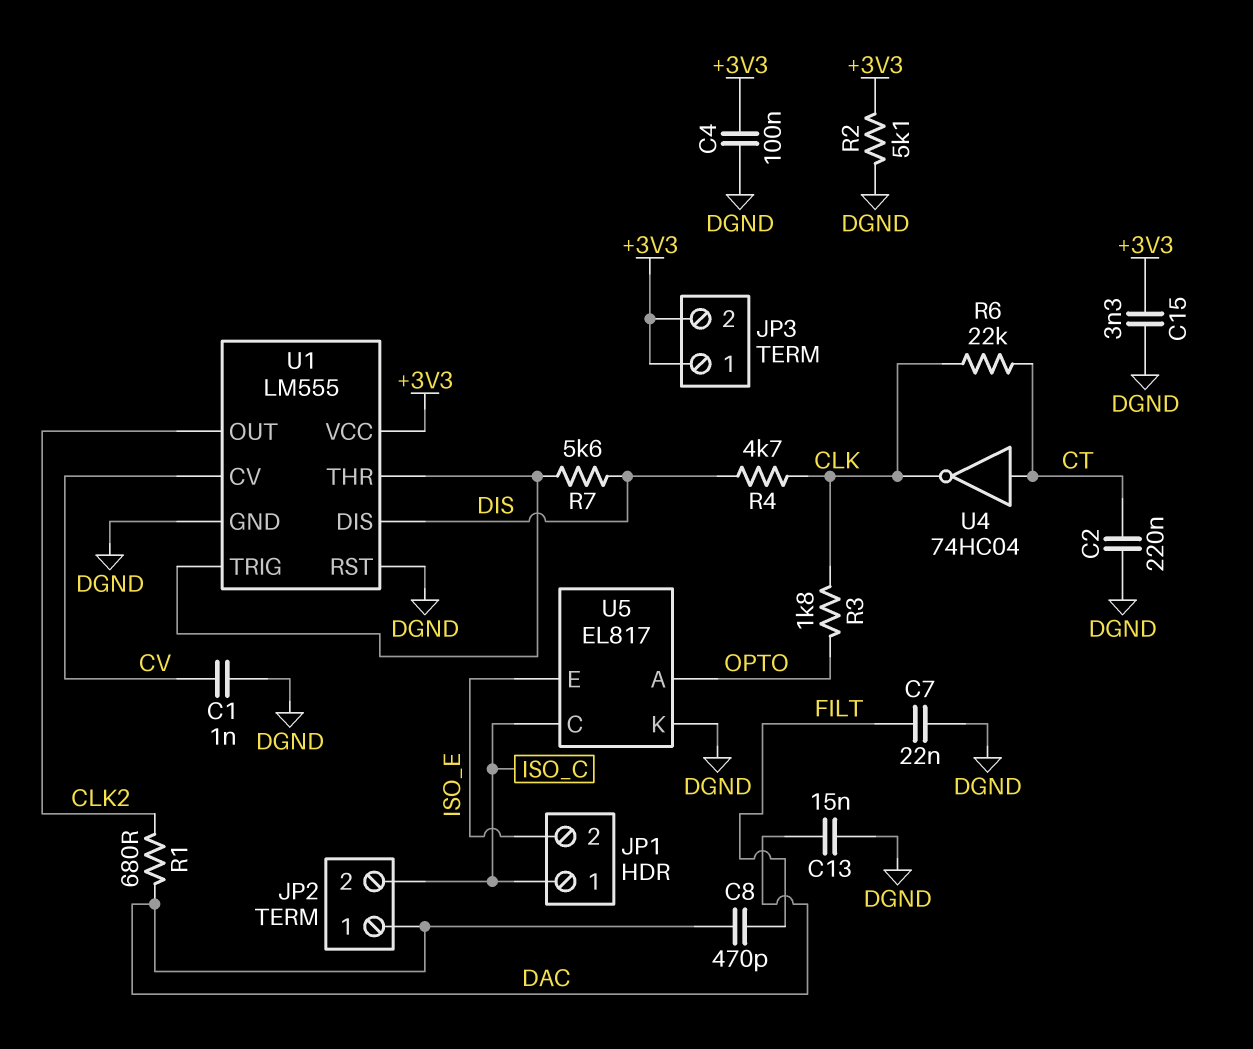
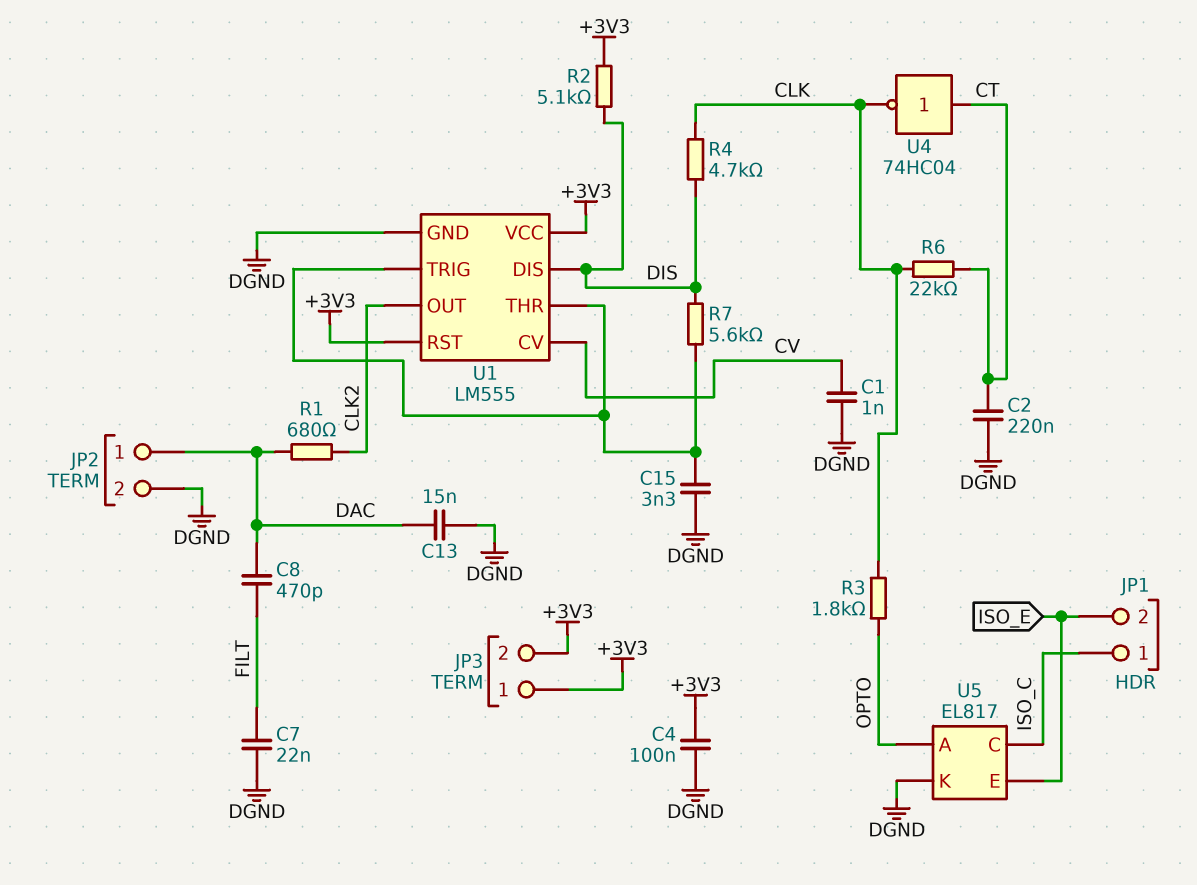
C15: 3.3nF (+3V3, DGND) -> 3.3nF (DGND, U1/THR)
JP2 pin 2: ISO_C -> DGND
R2: 5.1k (+3V3, DGND) -> 5.1k (+3V3, DIS)
U1 pin RST: DGND -> +3V3

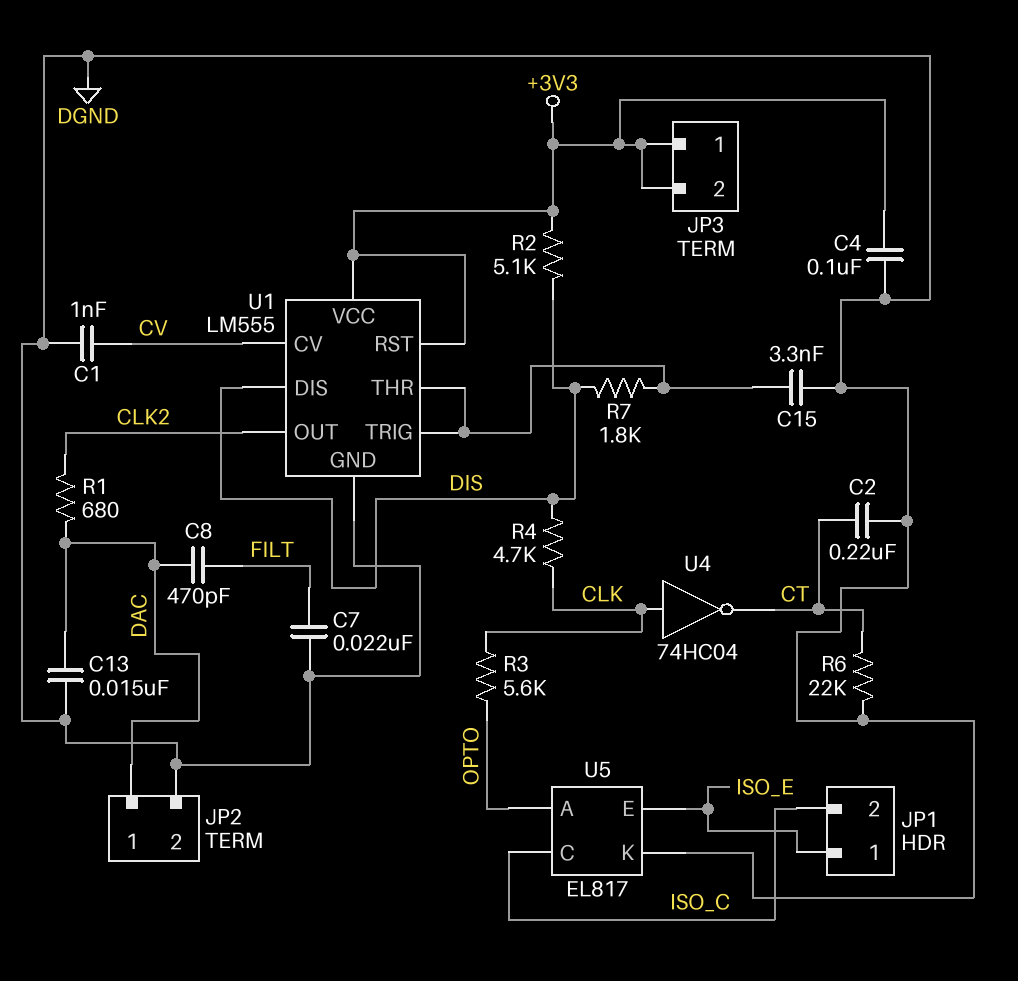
JP1 pin 1: ISO_C -> ISO_E
JP1 pin 2: ISO_E -> ISO_C
R3: 1.8k (CLK, OPTO) -> 5.6k (CLK, OPTO)
R6: 22k (CLK, CT) -> 22k (CT, DGND)
R7: 5.6k (DIS, U1/THR) -> 1.8k (DIS, U1/THR)
U4: NOT 74HC04 (in CT, out CLK) -> NOT 74HC04 (in CLK, out CT)

